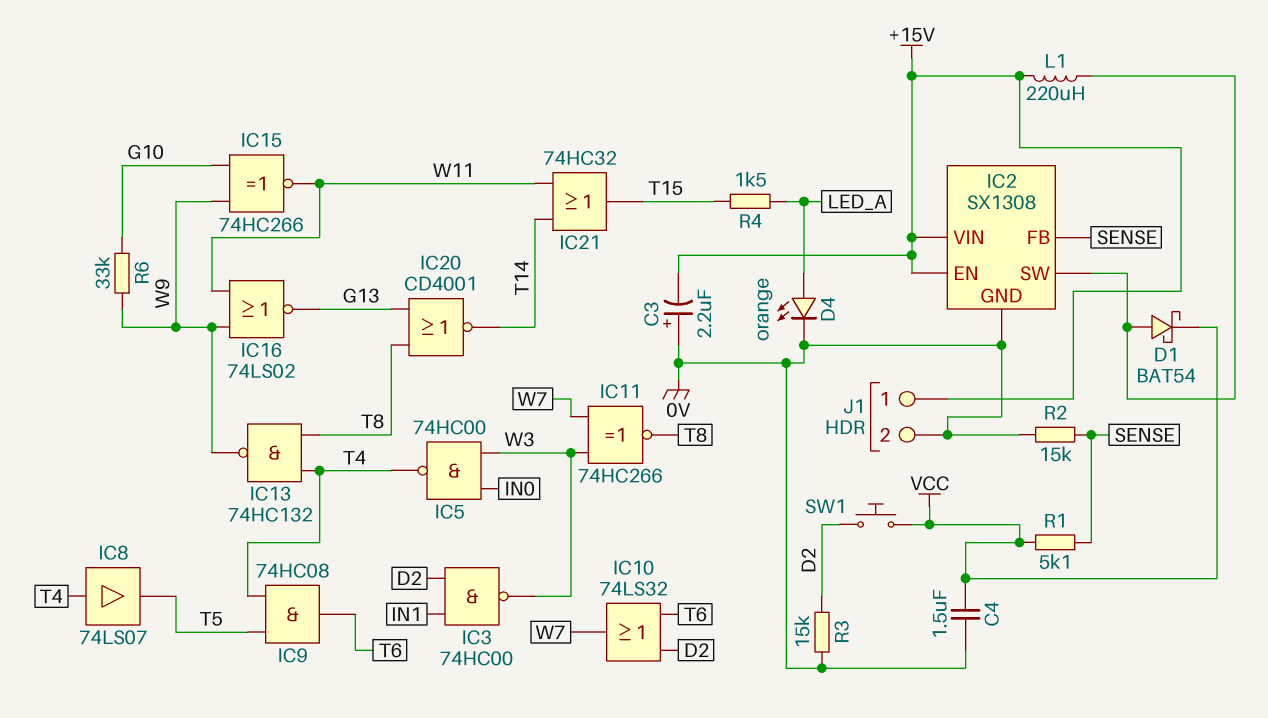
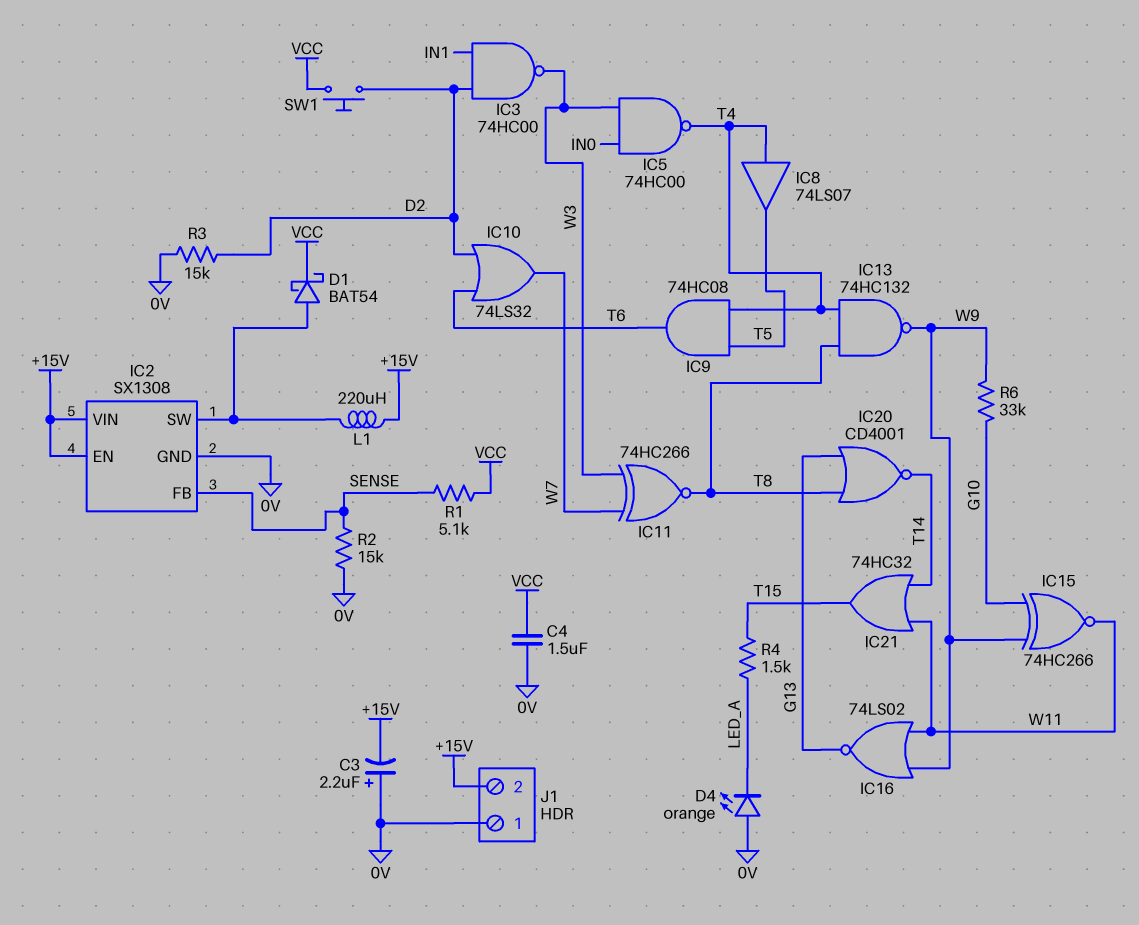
D4: LED orange (A LED_A, K 0V) -> LED orange (A 0V, K LED_A)
J1 pin 1: +15V -> 0V
J1 pin 2: 0V -> +15V

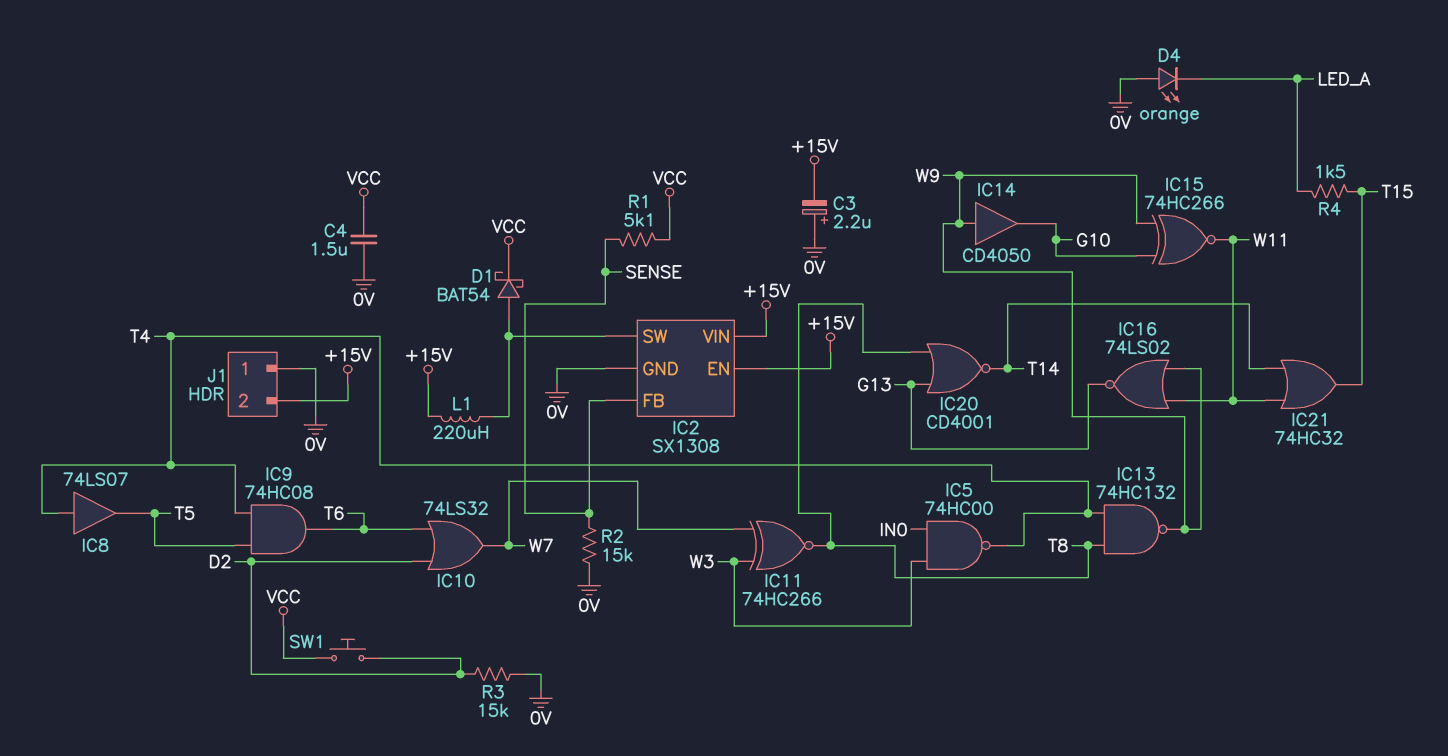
IC3: NAND 74HC00 (in D2, in IN1, out W3) -> none
IC14: none -> buffer CD4050 (in W9, out G10)
R6: 33k (G10, W9) -> none

